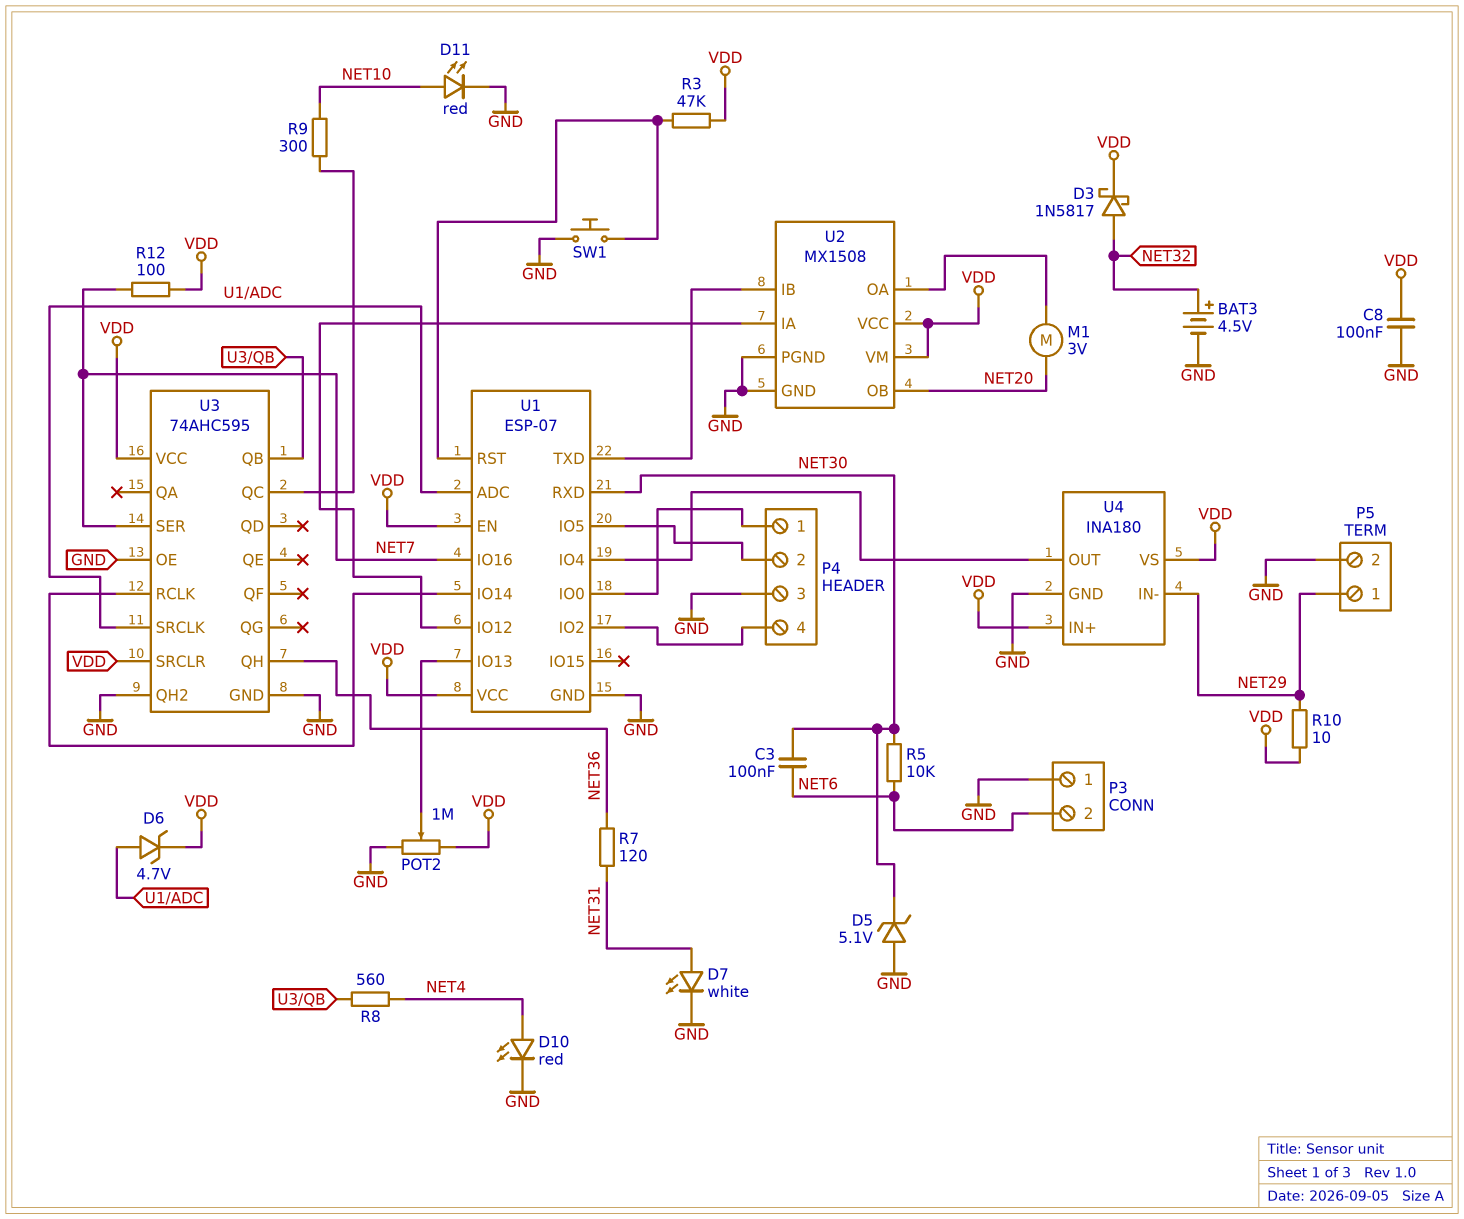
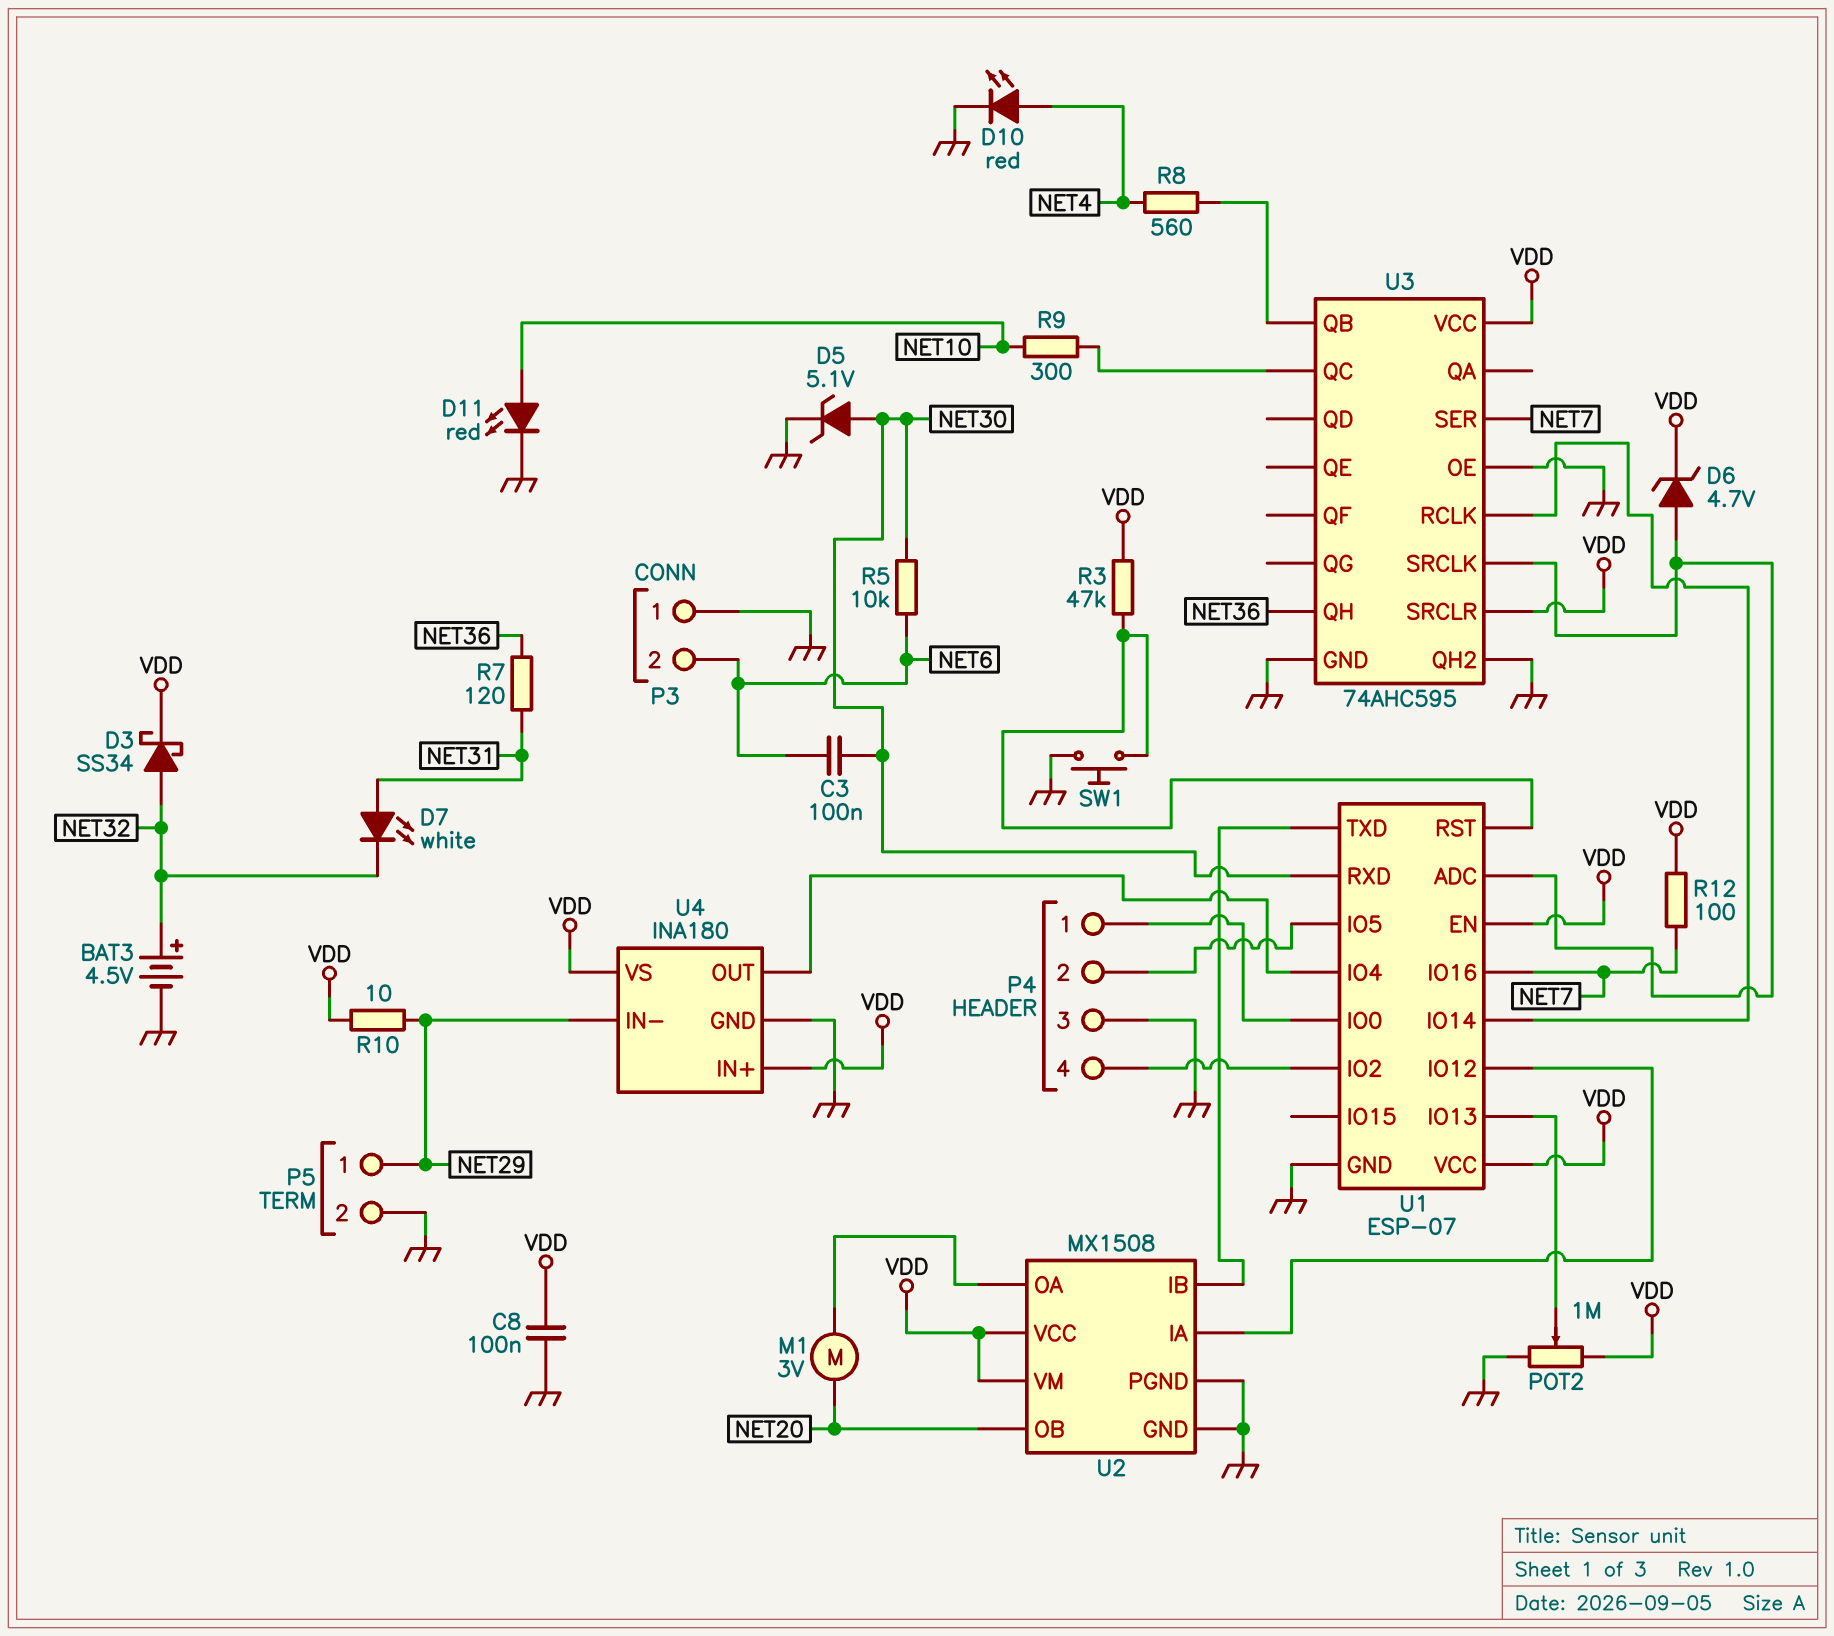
D3: schottky 1N5817 (A NET32, K VDD) -> schottky SS34 (A NET32, K VDD)
D5: zener 5.1V (A GND, K NET30) -> zener 5.1V (A NET30, K GND)
D7: LED white (A NET31, K GND) -> LED white (A NET31, K NET32)

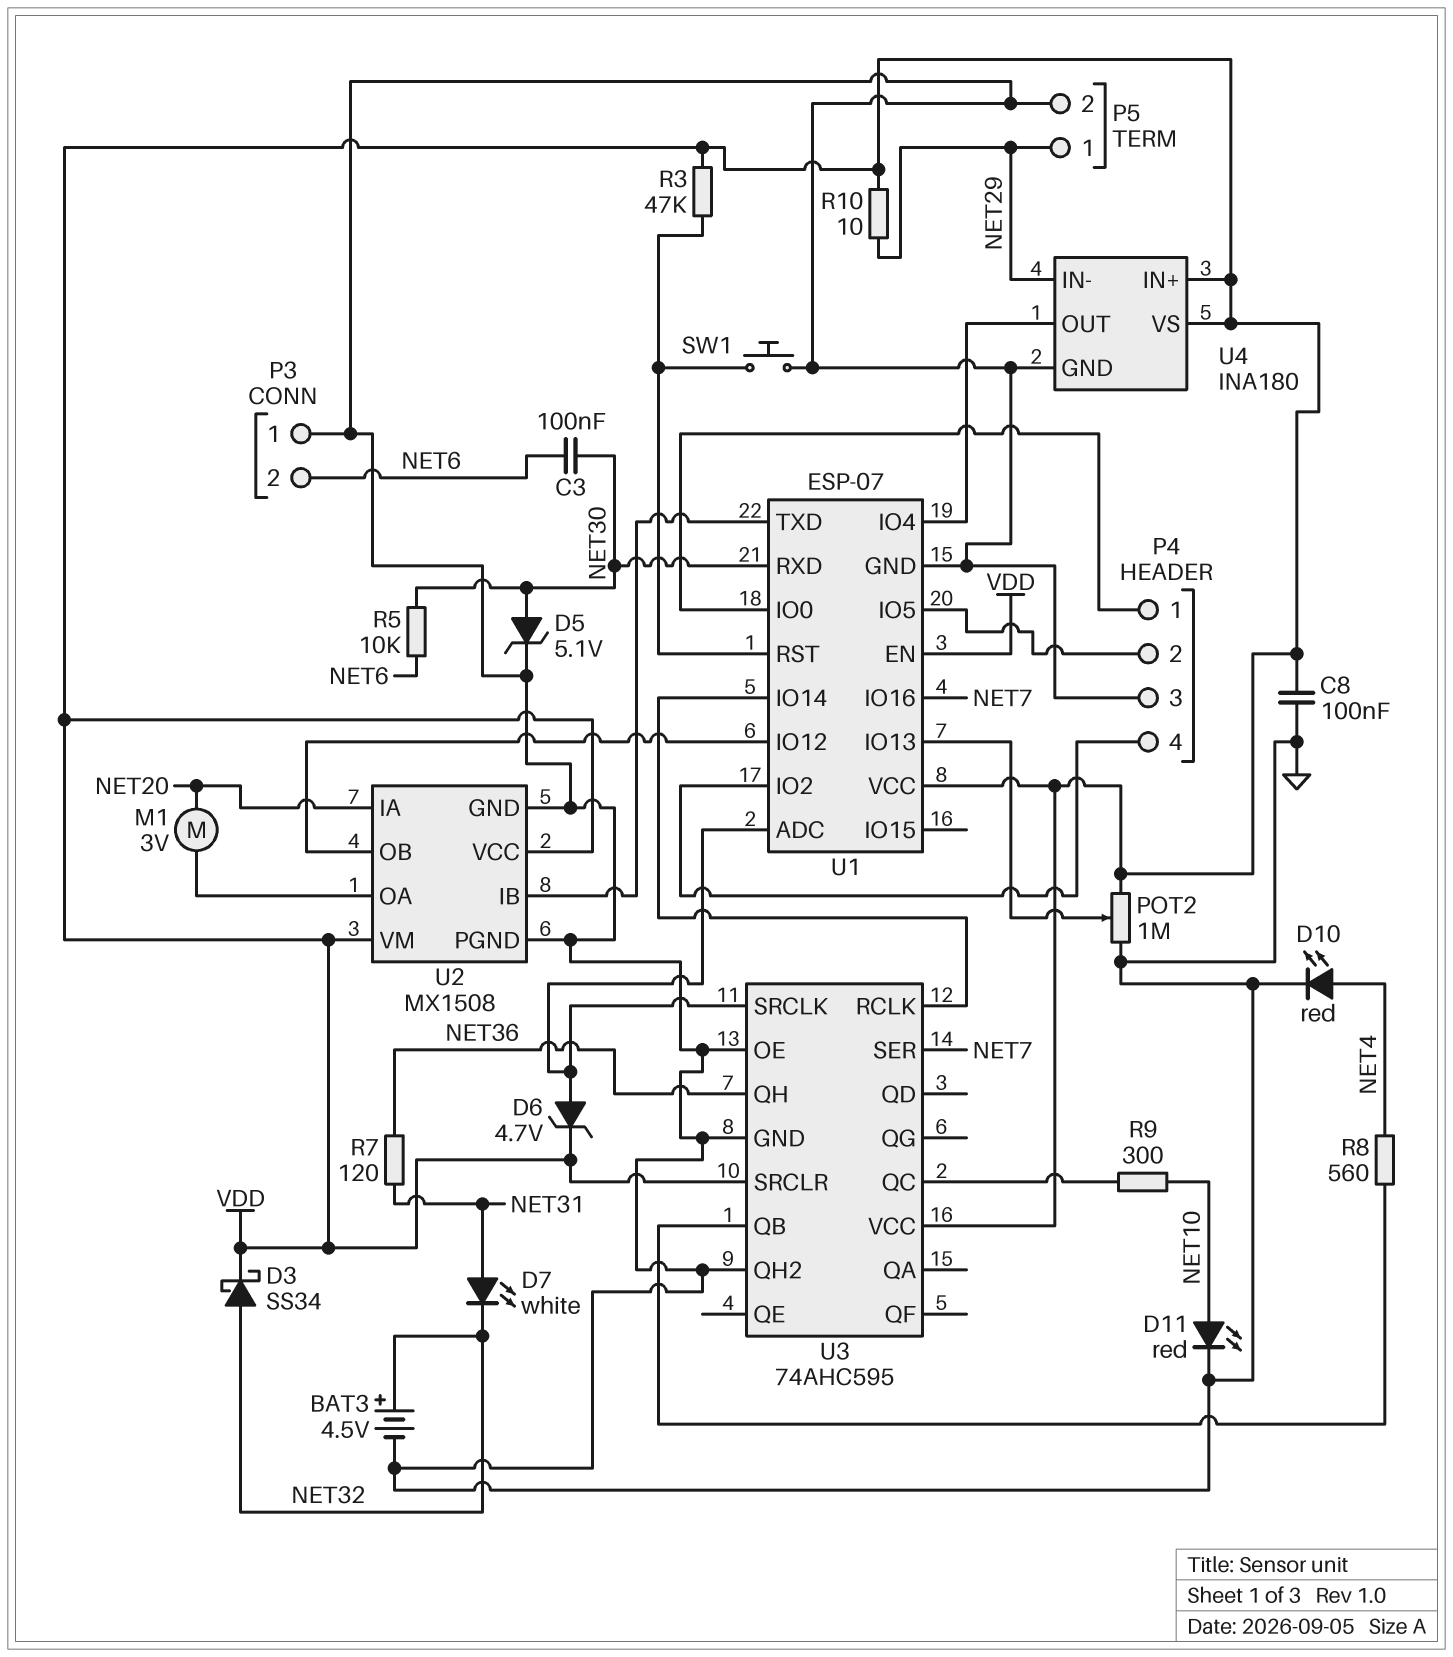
R12: 100 (NET7, VDD) -> none
U2 pin IA: U1/IO12 -> NET20
U2 pin OB: NET20 -> U1/IO12

